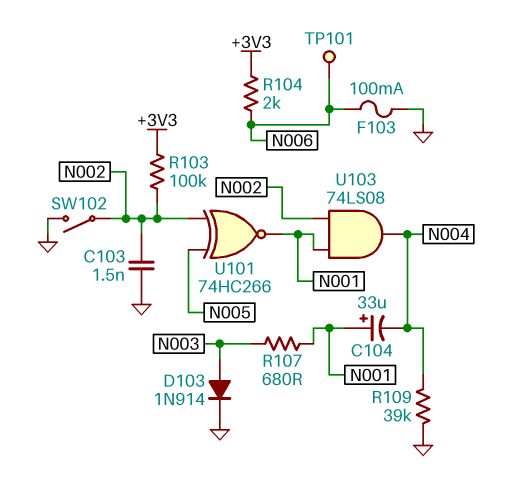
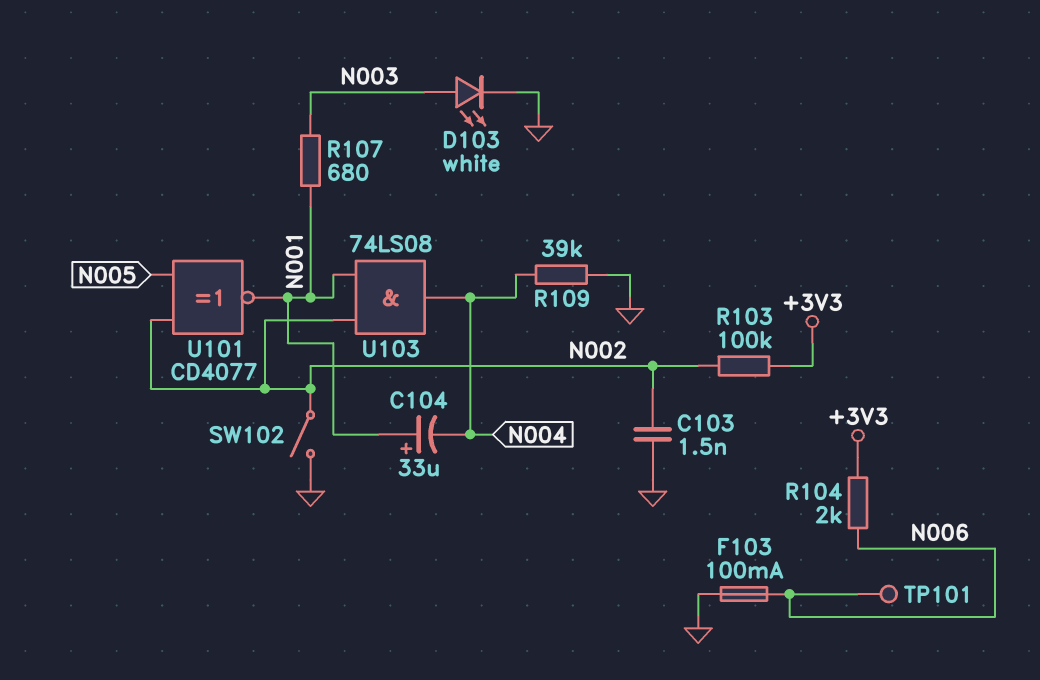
D103: diode 1N914 (A N003, K GND) -> LED white (A N003, K GND)
U101: XNOR 74HC266 (in N002, in N005, out N001) -> XNOR CD4077 (in N002, in N005, out N001)

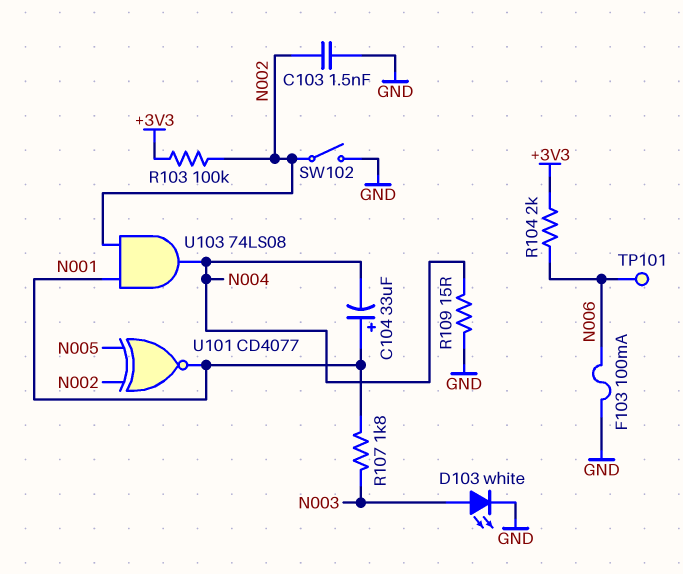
R107: 680 (N001, N003) -> 1.8k (N001, N003)
R109: 39k (GND, N004) -> 15 (GND, N004)

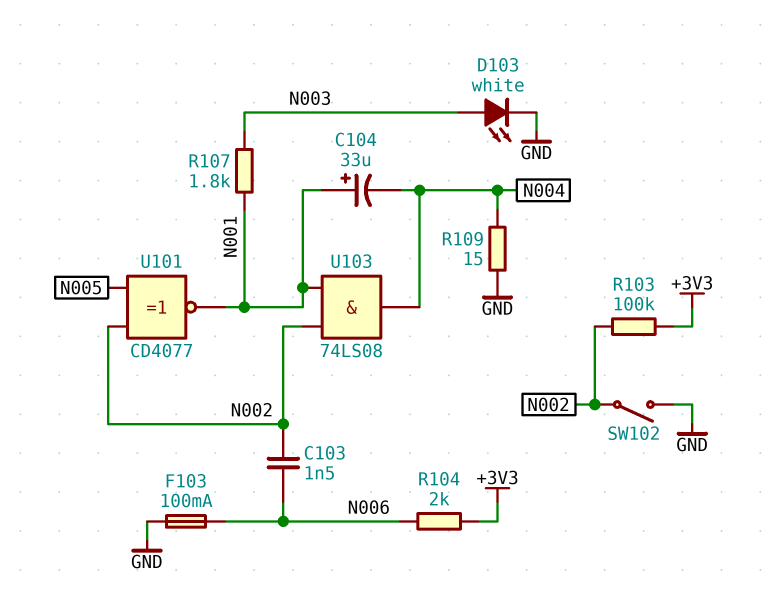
C103: 1.5nF (GND, N002) -> 1.5nF (N002, N006)
TP101: test point (N006) -> none

